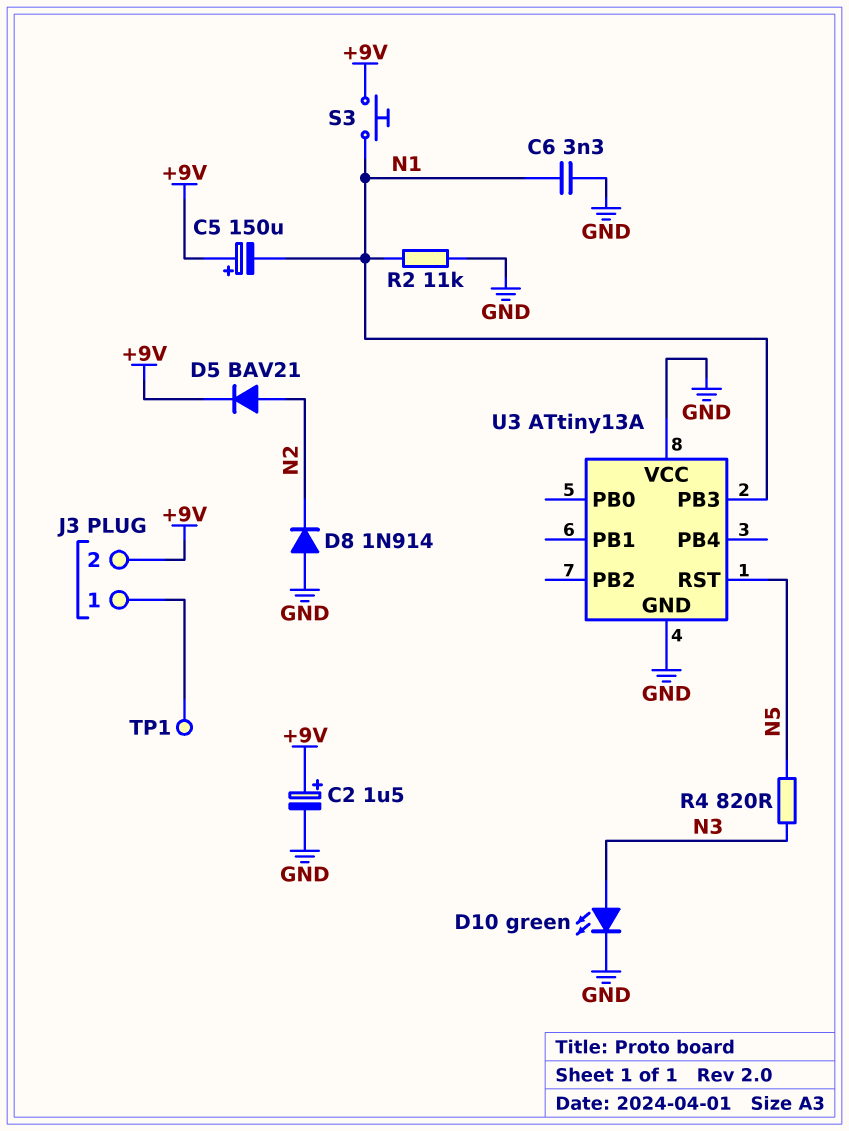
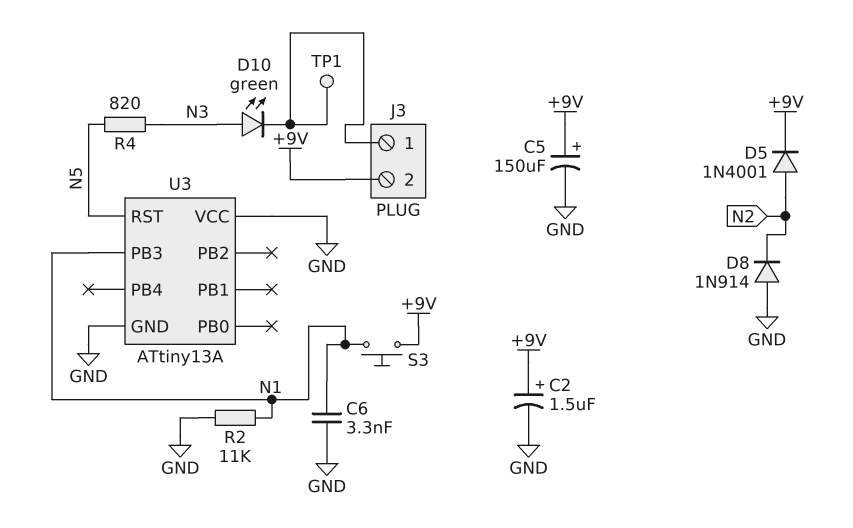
C5: 150uF (plus +9V, minus N1) -> 150uF (plus +9V, minus GND)
D5: diode BAV21 (A N2, K +9V) -> diode 1N4001 (A N2, K +9V)
D10: LED green (A N3, K GND) -> LED green (A N3, K J3/1)

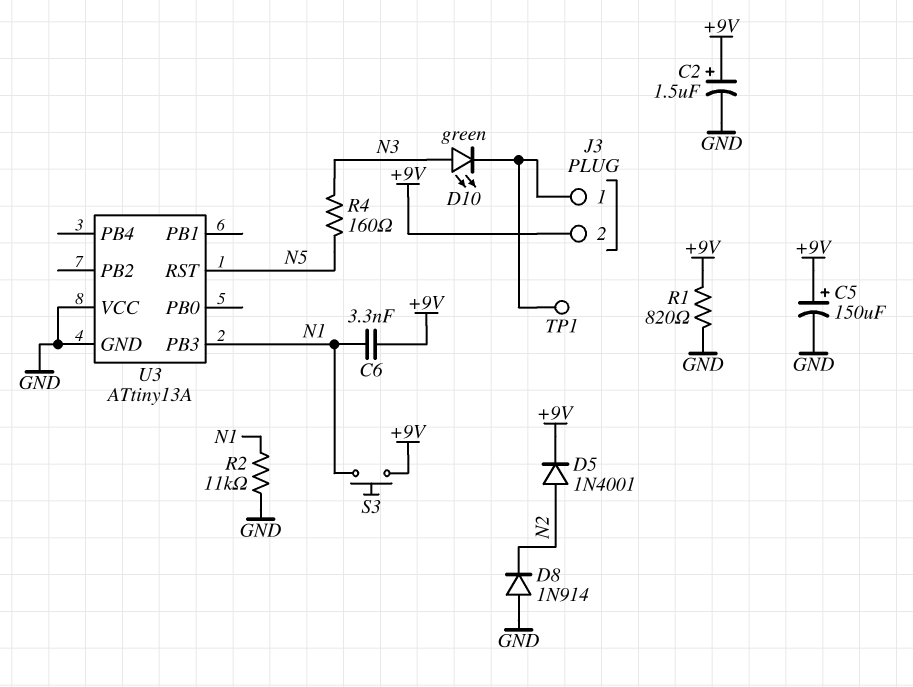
C6: 3.3nF (GND, N1) -> 3.3nF (+9V, N1)
R1: none -> 820 (+9V, GND)
R4: 820 (N3, N5) -> 160 (N3, N5)

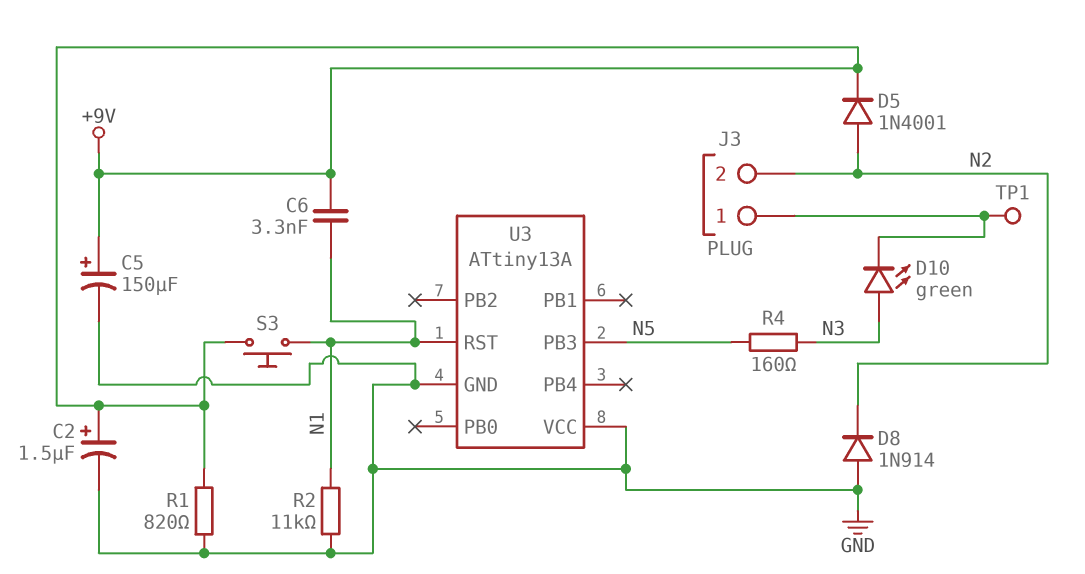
J3 pin 2: +9V -> N2
U3 pin PB3: N1 -> N5
U3 pin RST: N5 -> N1

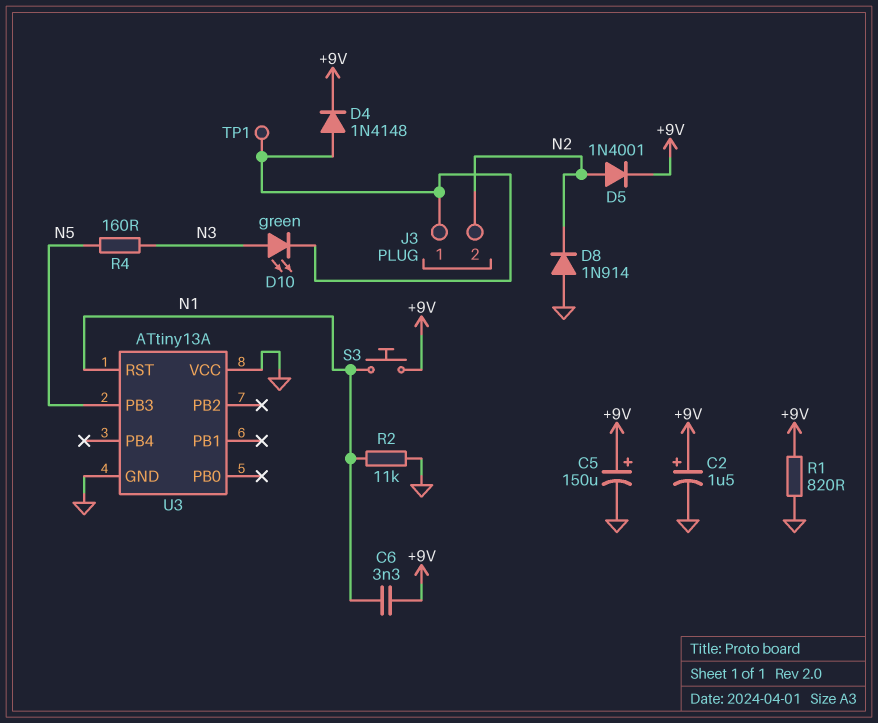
D4: none -> diode 1N4148 (A J3/1, K +9V)

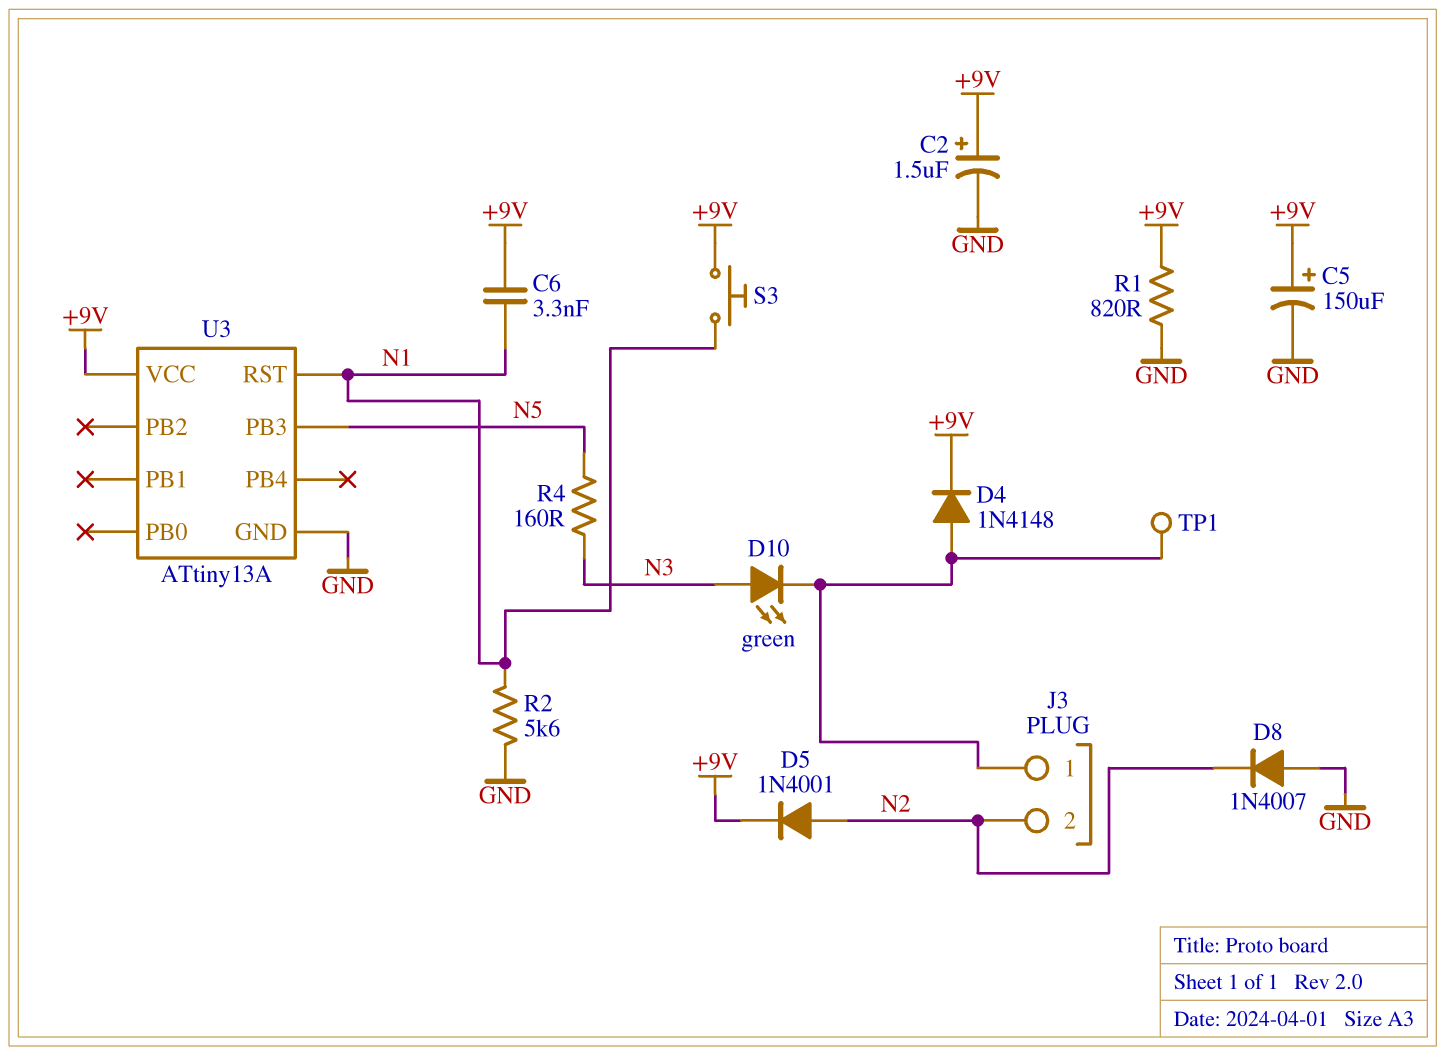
D8: diode 1N914 (A GND, K N2) -> diode 1N4007 (A GND, K N2)
R2: 11k (GND, N1) -> 5.6k (GND, N1)
U3 pin VCC: GND -> +9V

